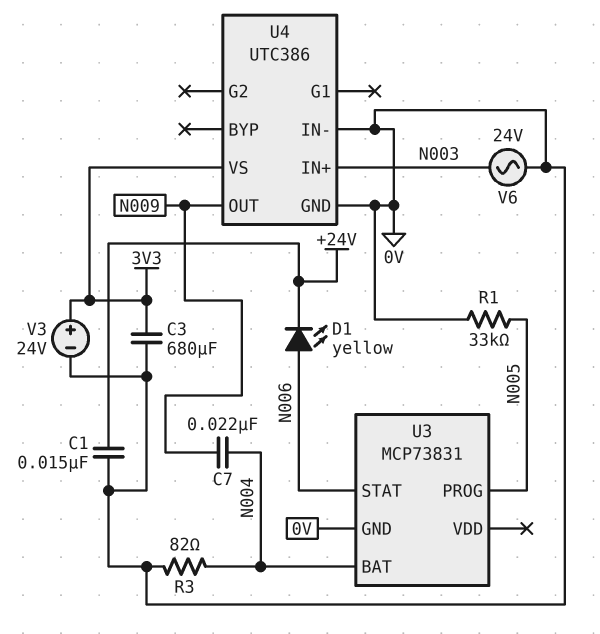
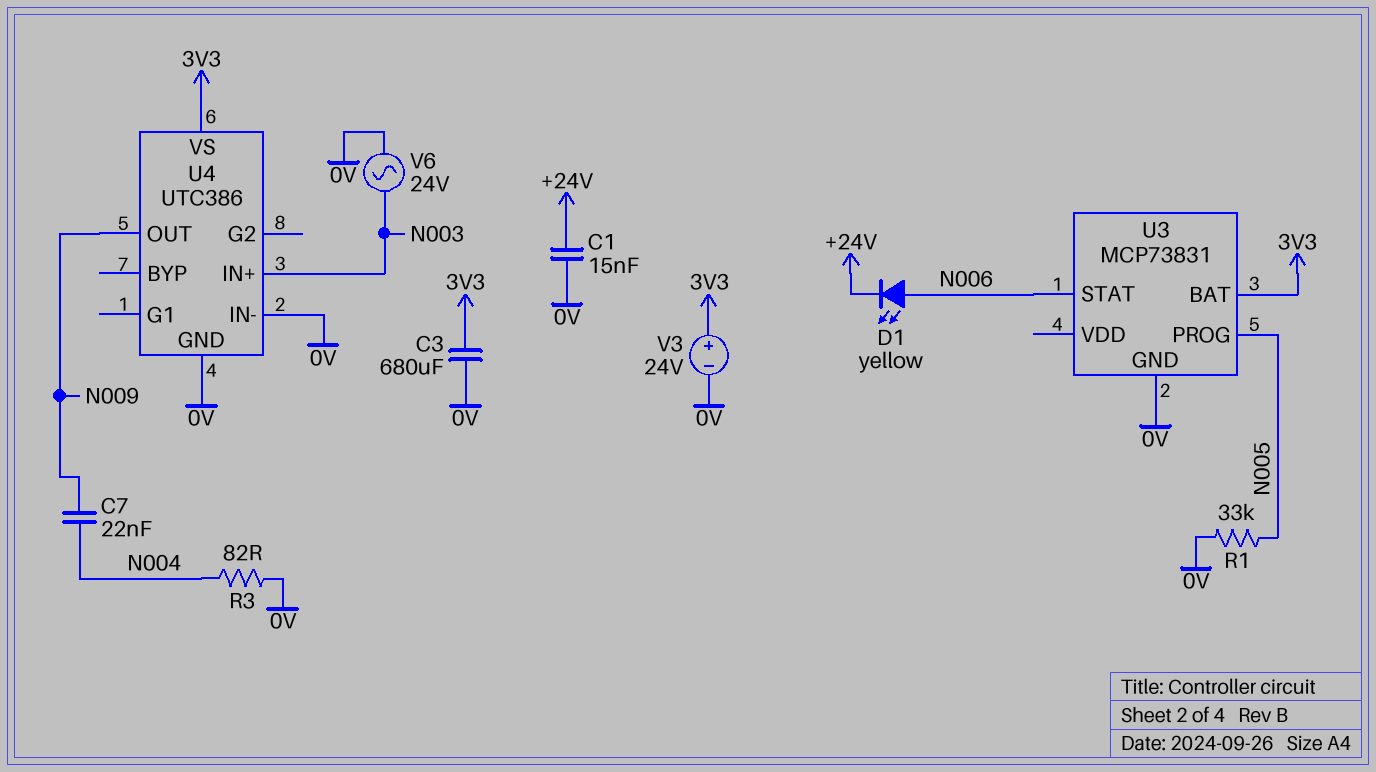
U3 pin BAT: N004 -> 3V3

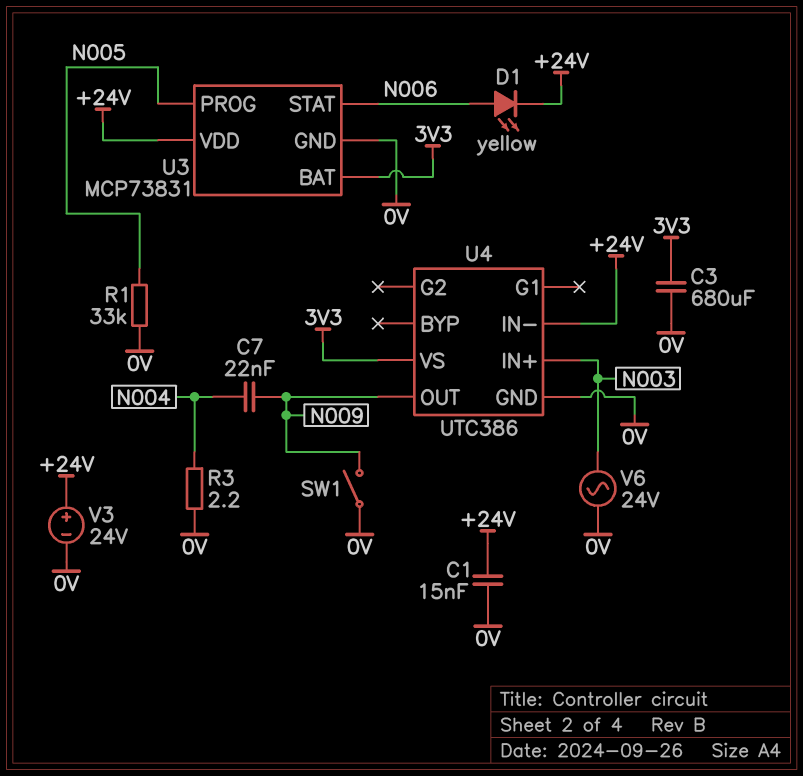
R3: 82 (0V, N004) -> 2.2 (0V, N004)
SW1: none -> switch (0V, N009)
U3 pin VDD: none -> +24V
U4 pin IN-: 0V -> +24V
V3: 24V (plus 3V3, minus 0V) -> 24V (plus +24V, minus 0V)

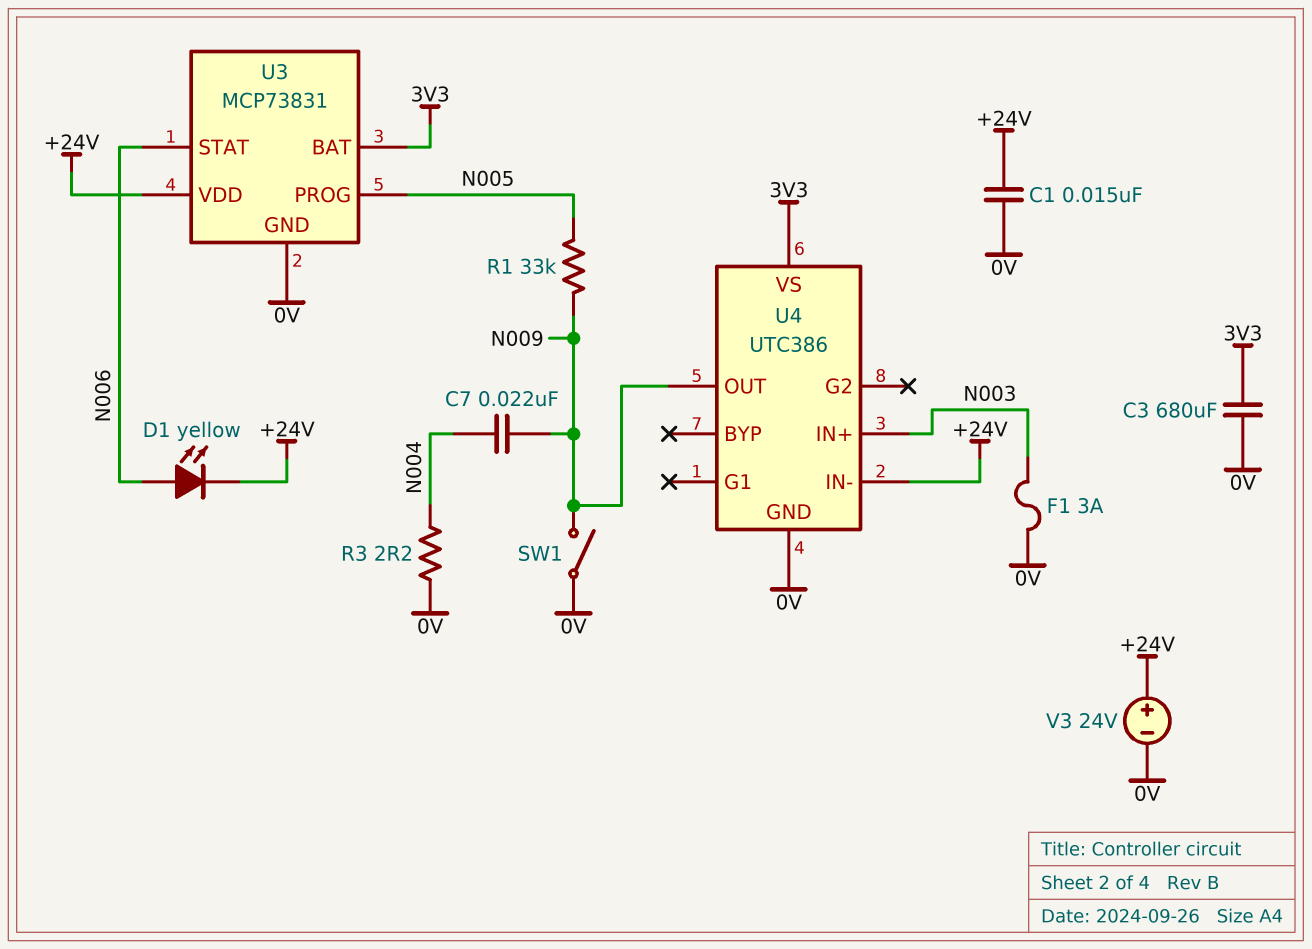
F1: none -> 3A (0V, N003)
R1: 33k (0V, N005) -> 33k (N005, N009)
V6: AC 24V (0V, N003) -> none

